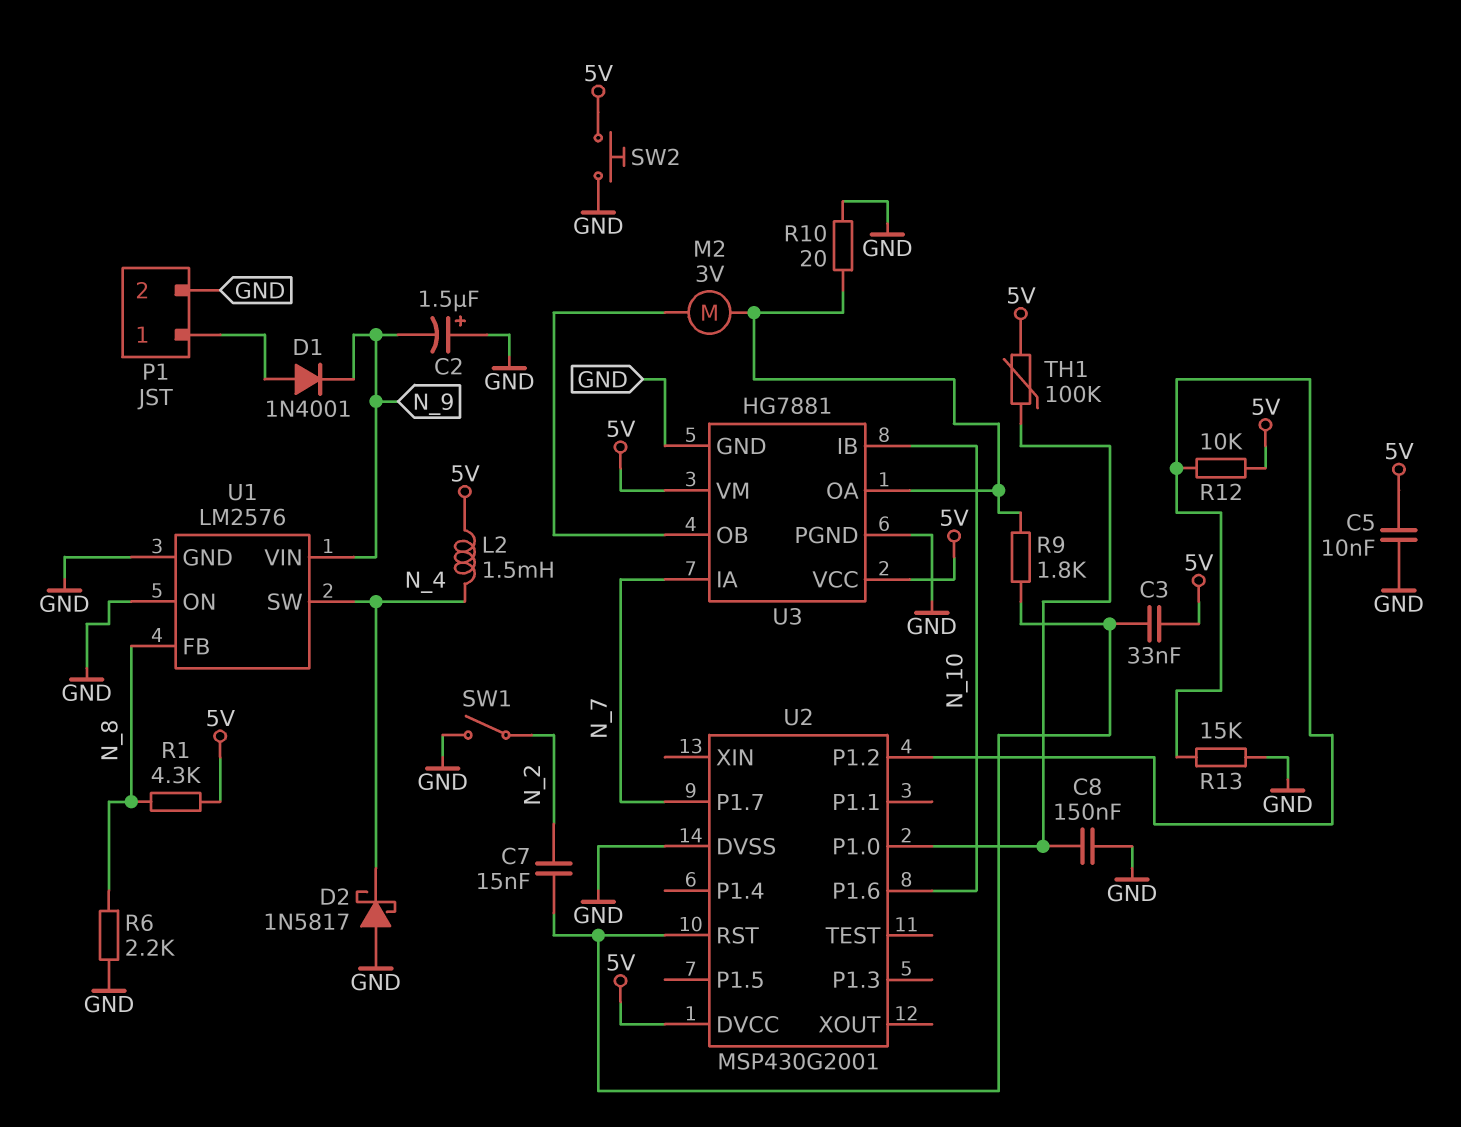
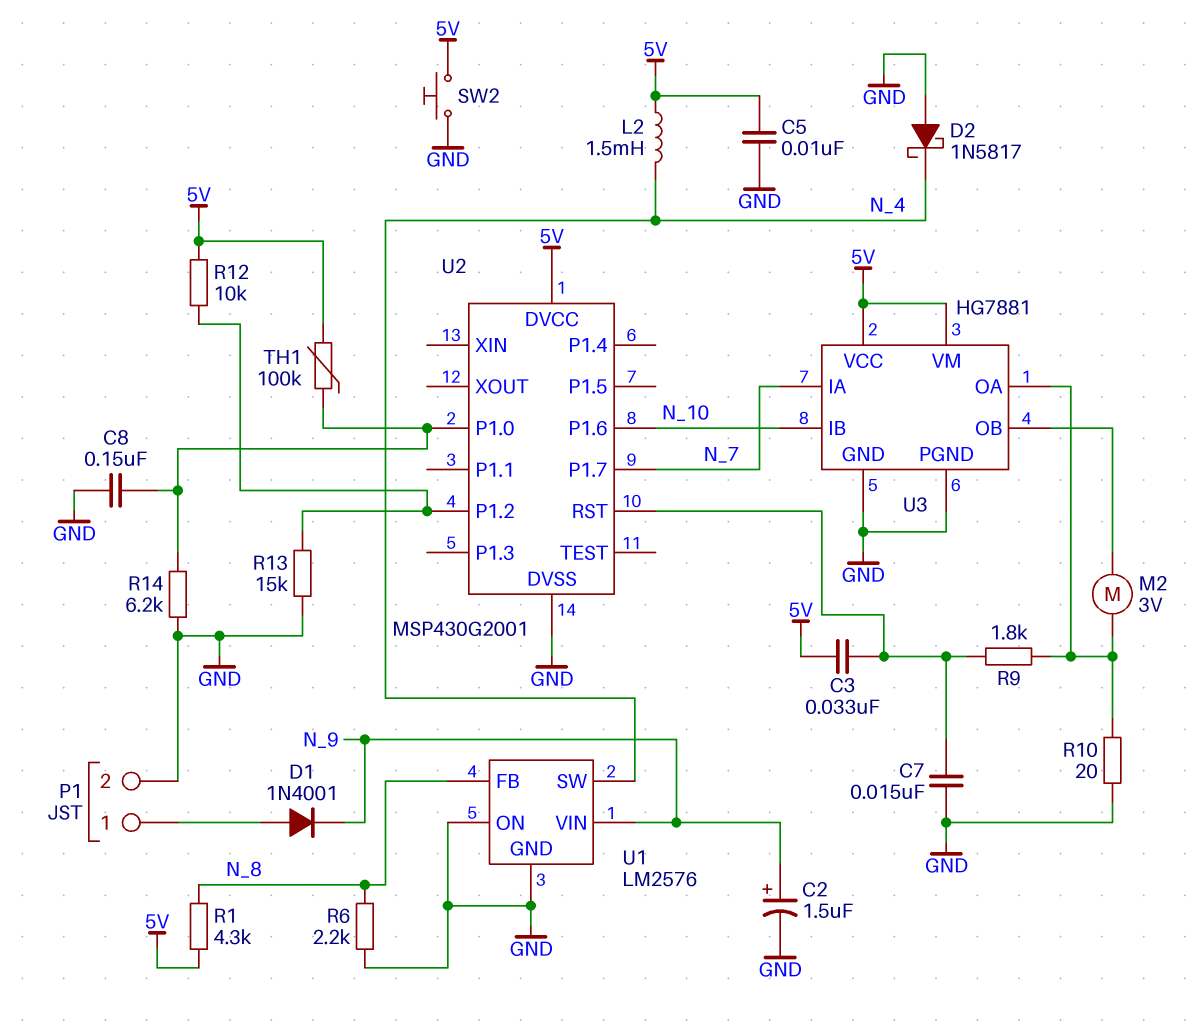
C2: 1.5uF (plus GND, minus N_9) -> 1.5uF (plus N_9, minus GND)
C7: 15nF (N_2, U2/RST) -> 15nF (GND, U2/RST)
R14: none -> 6.2k (GND, U2/P1.0)
SW1: switch (GND, N_2) -> none

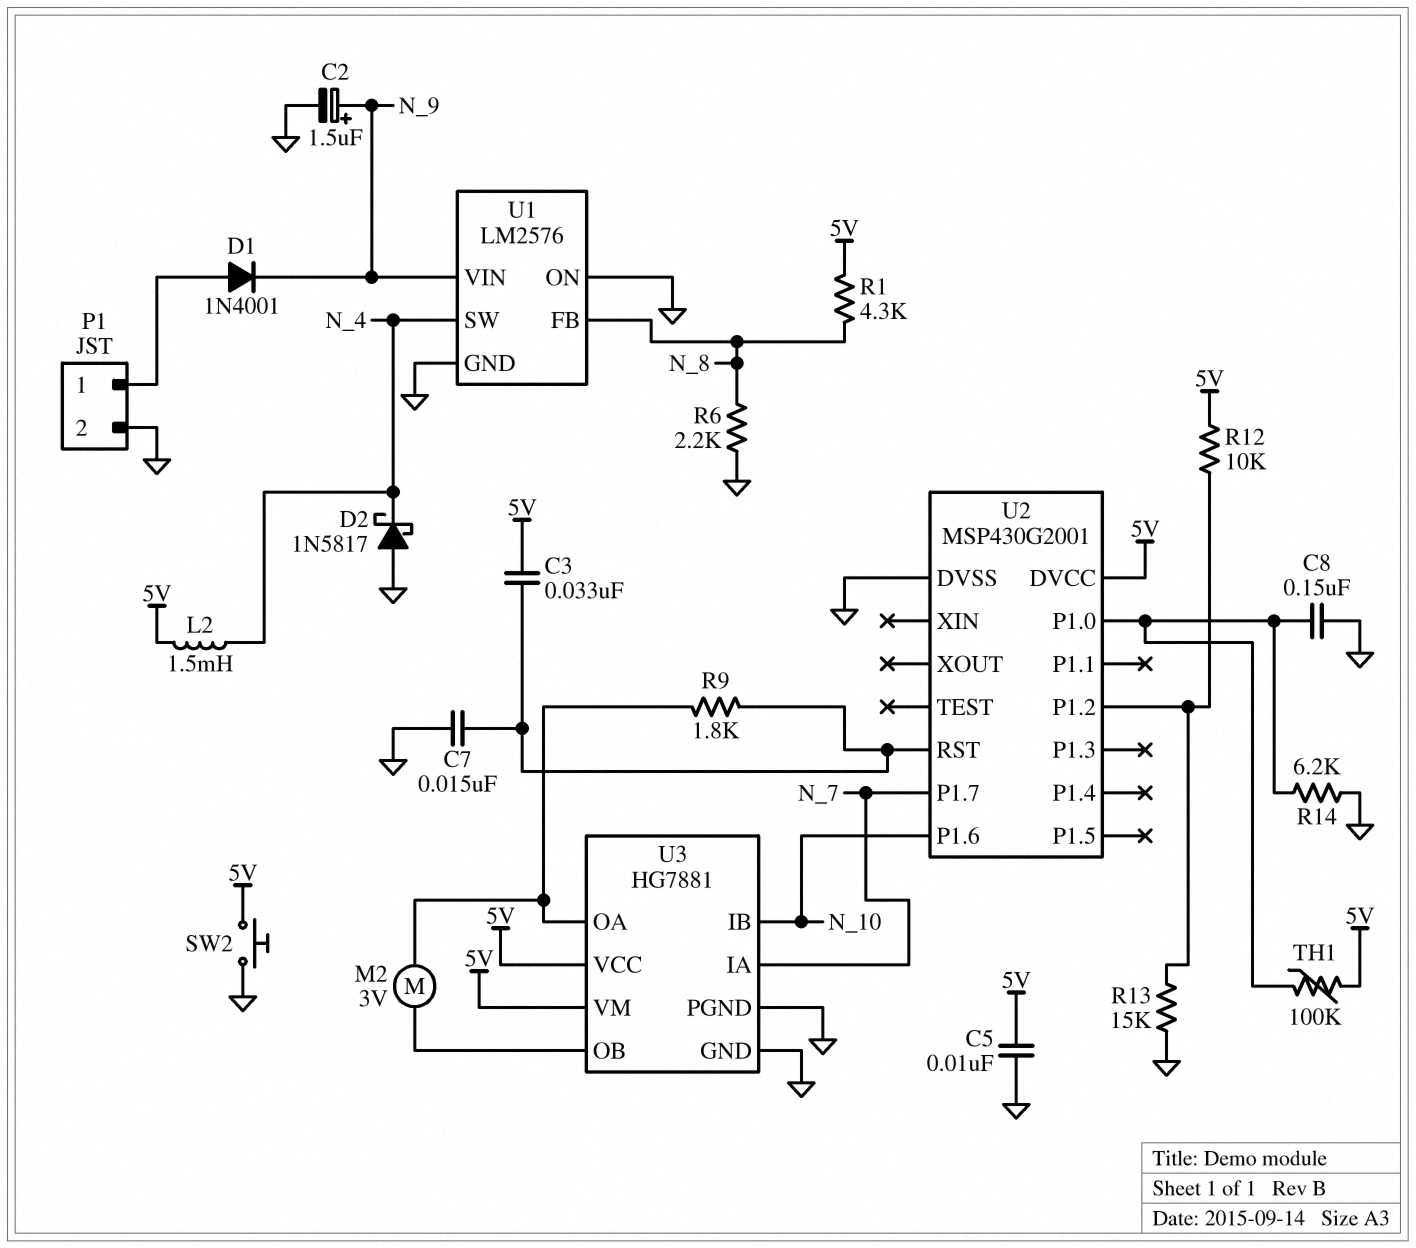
R10: 20 (GND, U3/OA) -> none

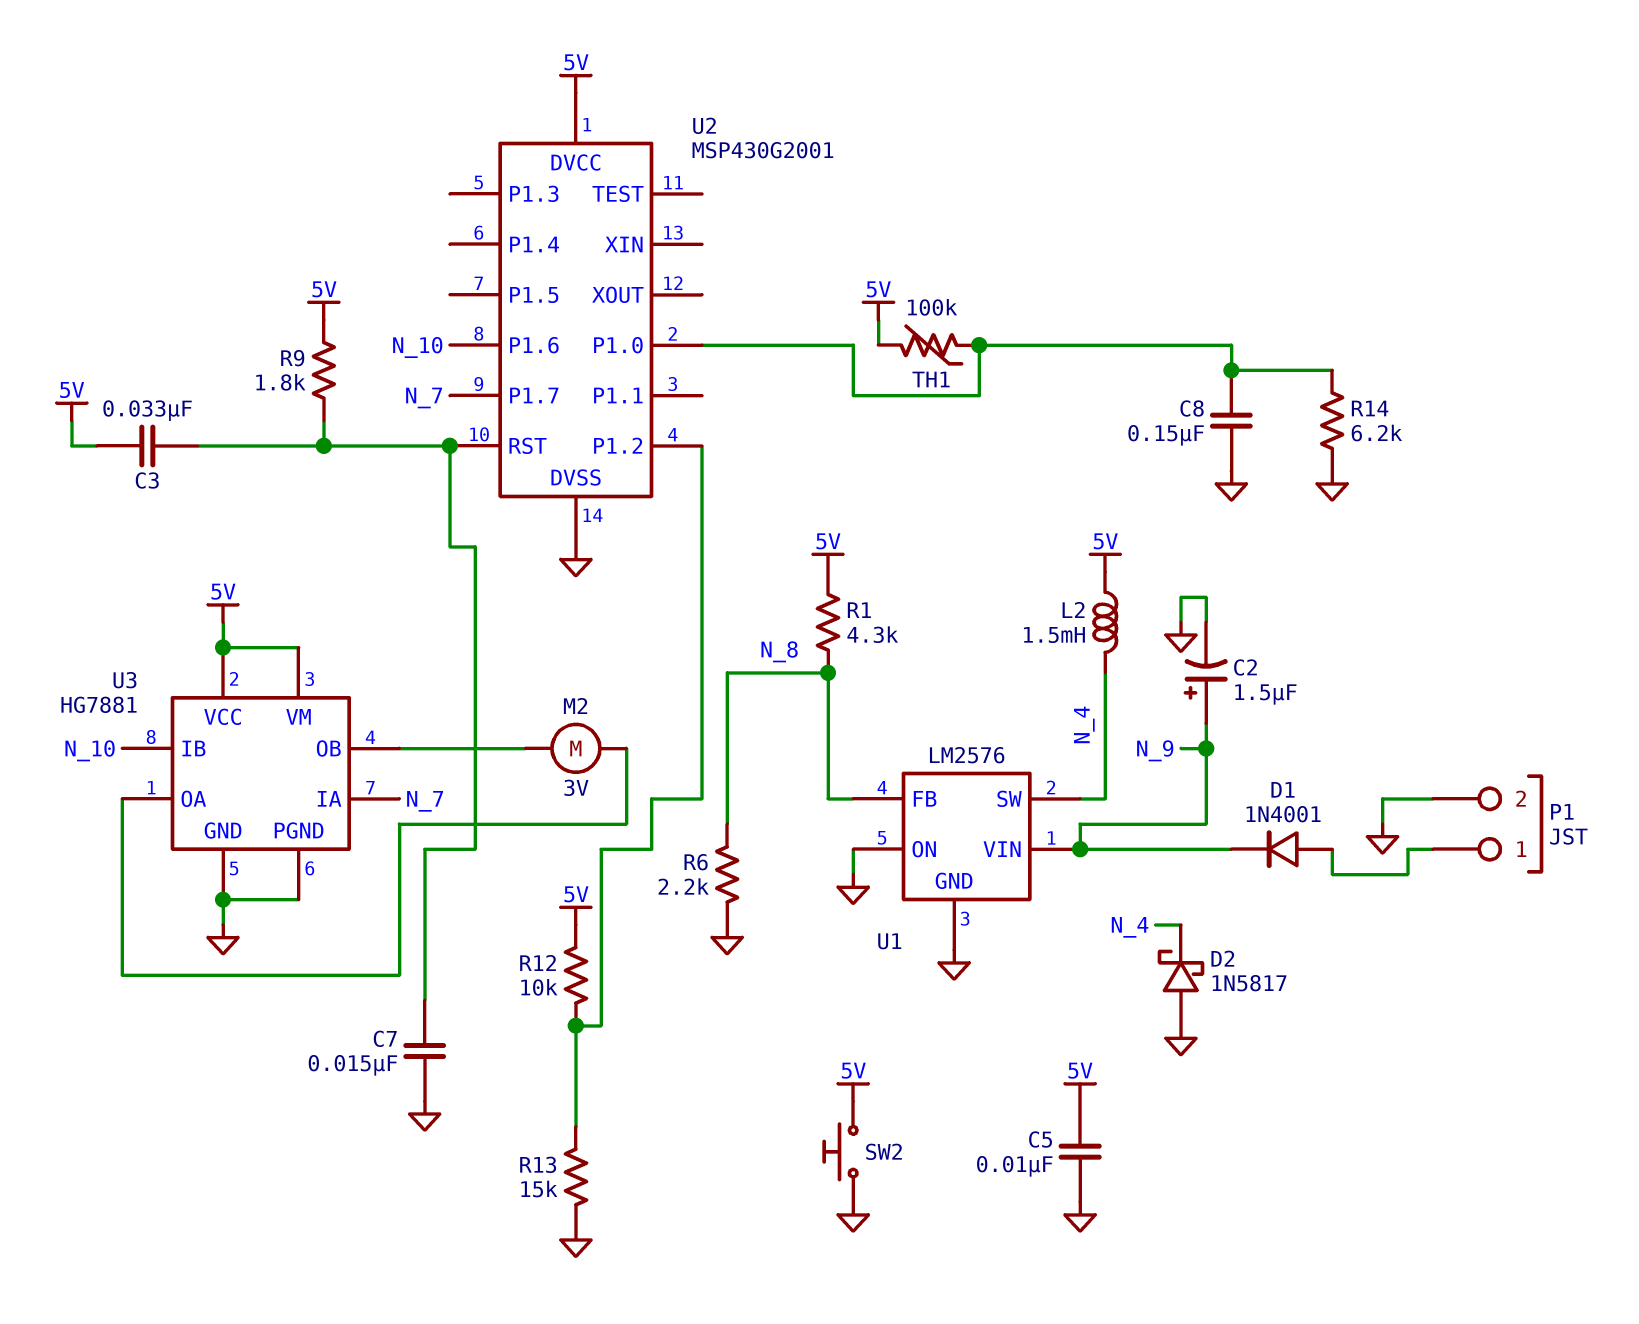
R9: 1.8k (U2/RST, U3/OA) -> 1.8k (5V, U2/RST)

